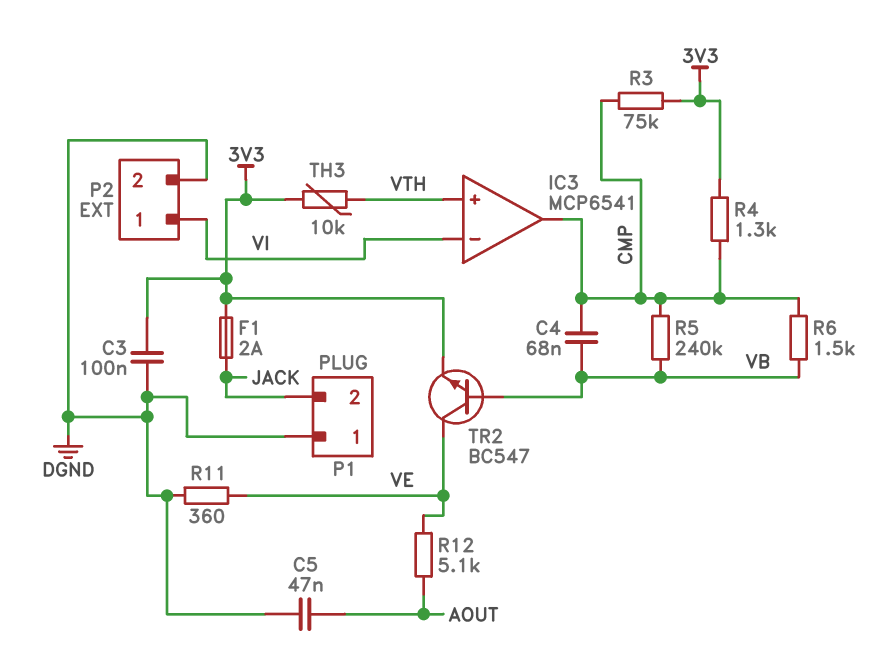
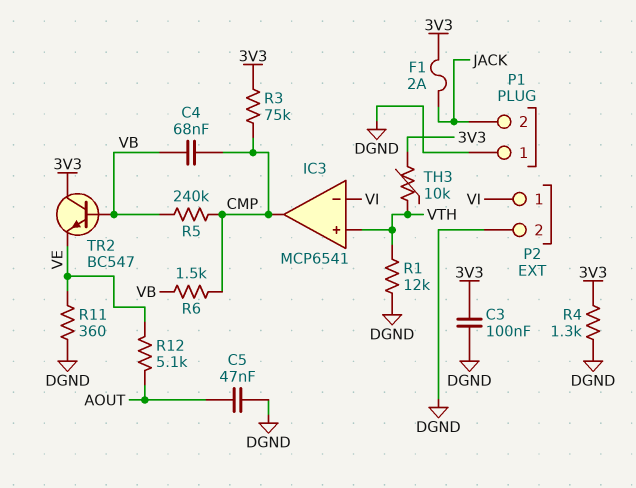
R1: none -> 12k (DGND, VTH)
R4: 1.3k (3V3, CMP) -> 1.3k (3V3, DGND)
TR2: NPN BC547 (B VB, C VE, E 3V3) -> NPN BC547 (B VB, C 3V3, E VE)

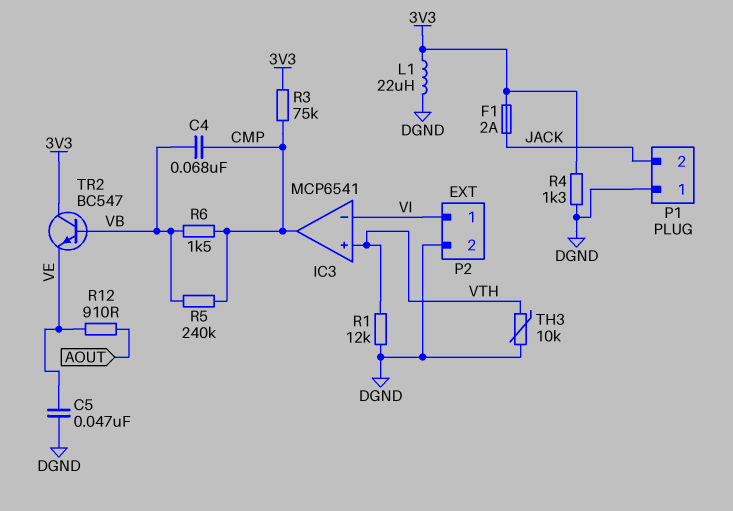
C3: 100nF (3V3, DGND) -> none
C5: 47nF (AOUT, DGND) -> 47nF (DGND, VE)
L1: none -> 22uH (3V3, DGND)
R11: 360 (DGND, VE) -> none
R12: 5.1k (AOUT, VE) -> 910 (AOUT, VE)
TH3: 10k (3V3, VTH) -> 10k (DGND, VTH)

